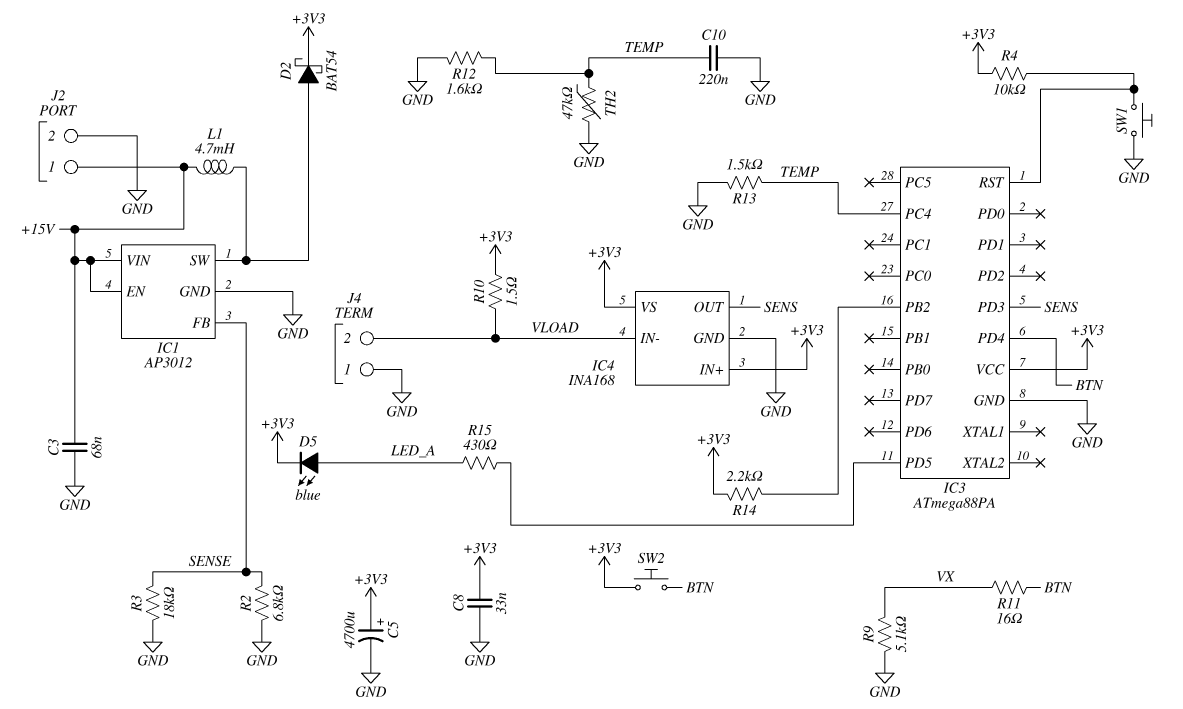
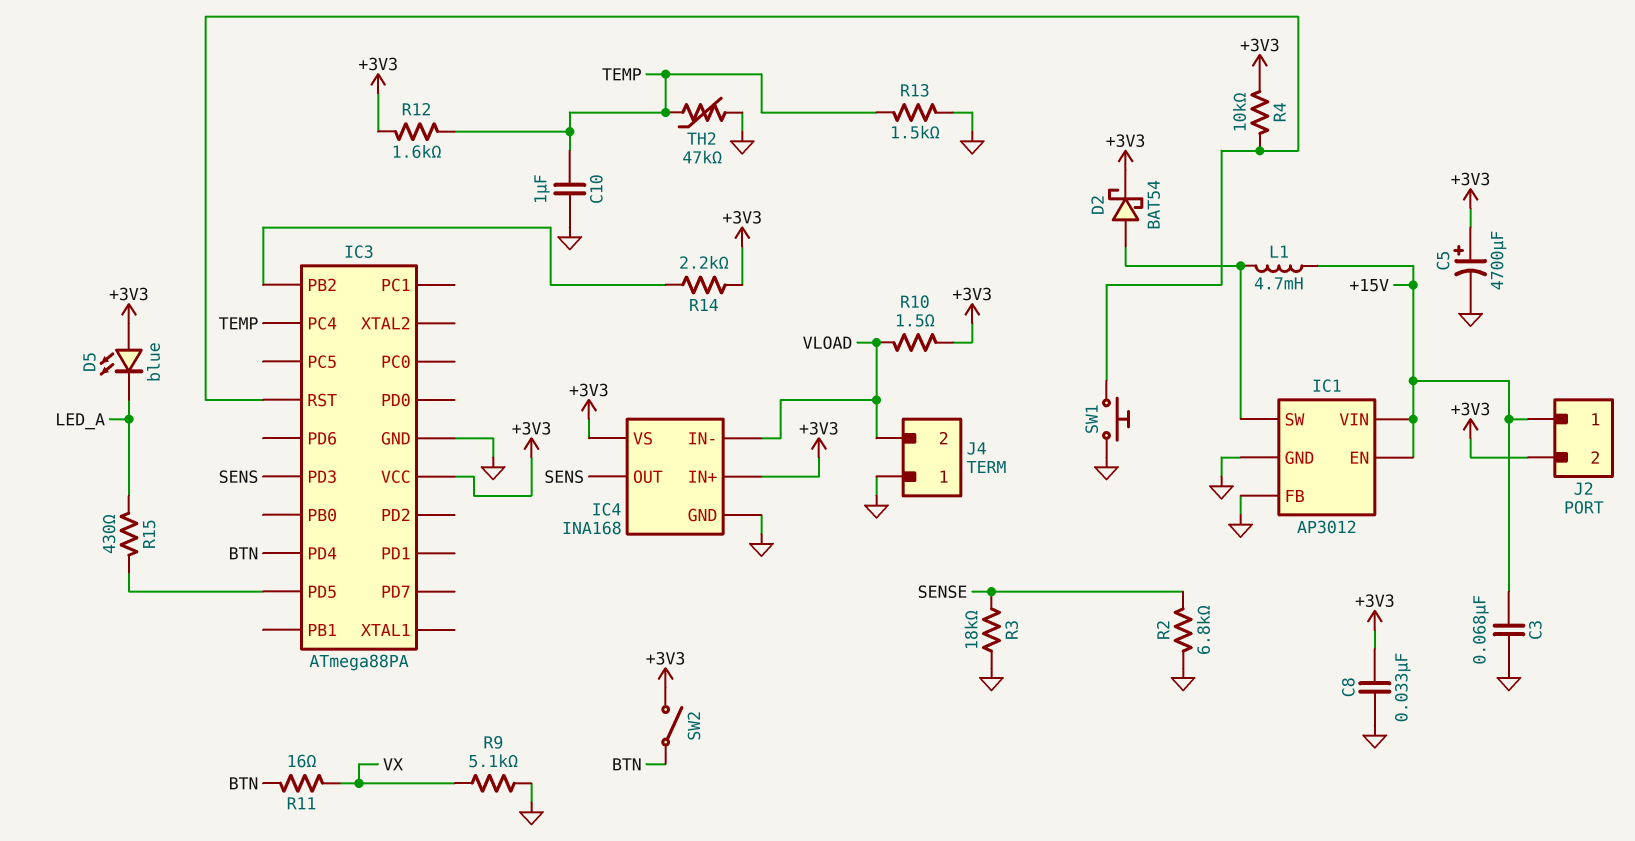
C10: 220nF (GND, TEMP) -> 1uF (GND, TEMP)
D5: LED blue (A LED_A, K +3V3) -> LED blue (A +3V3, K LED_A)
IC1 pin FB: SENSE -> GND
J2 pin 2: GND -> +3V3
R12: 1.6k (GND, TEMP) -> 1.6k (+3V3, TEMP)
SW2: button (+3V3, BTN) -> switch (+3V3, BTN)

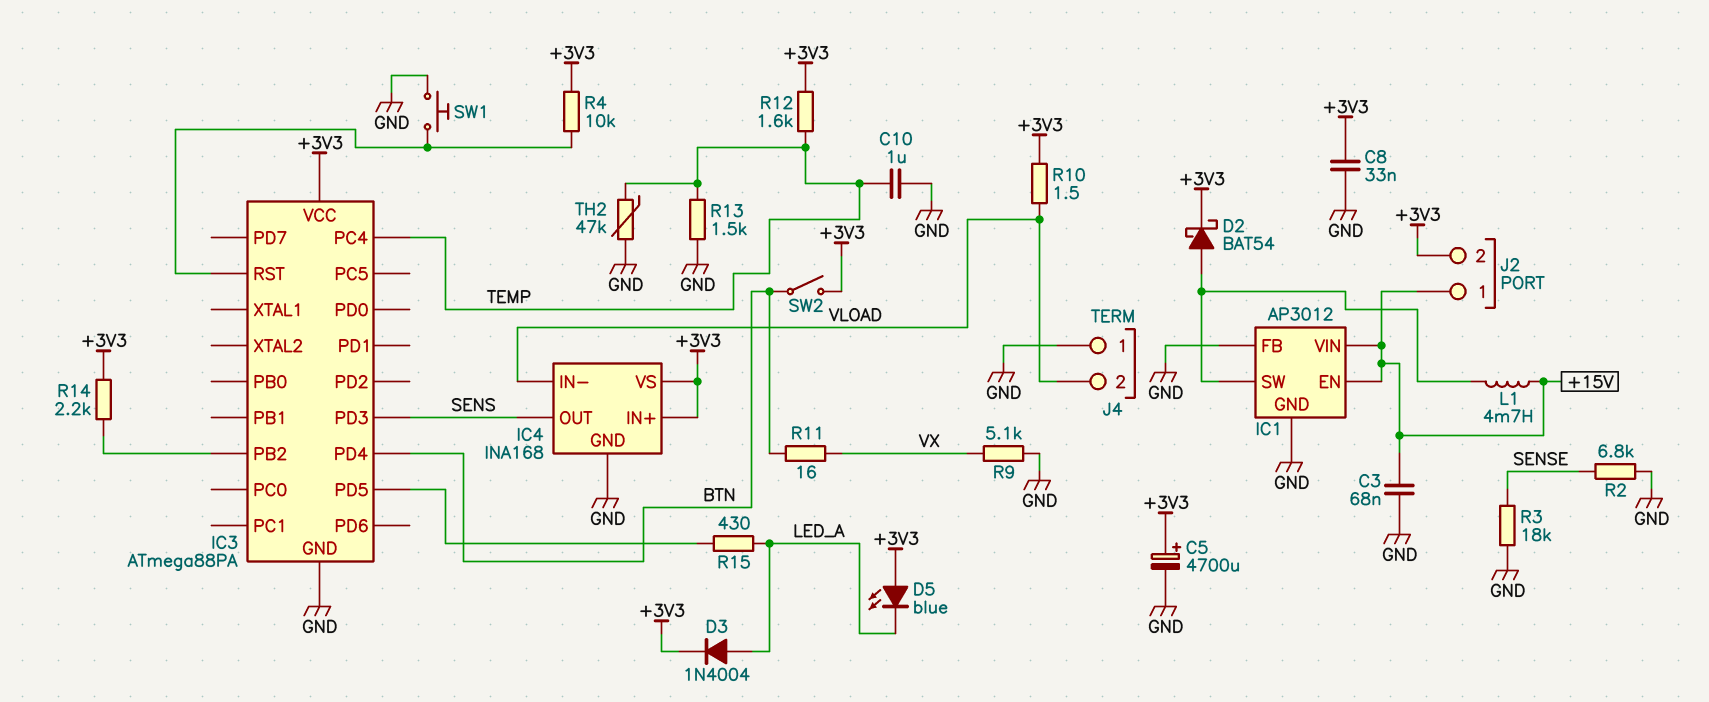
D3: none -> diode 1N4004 (A LED_A, K +3V3)

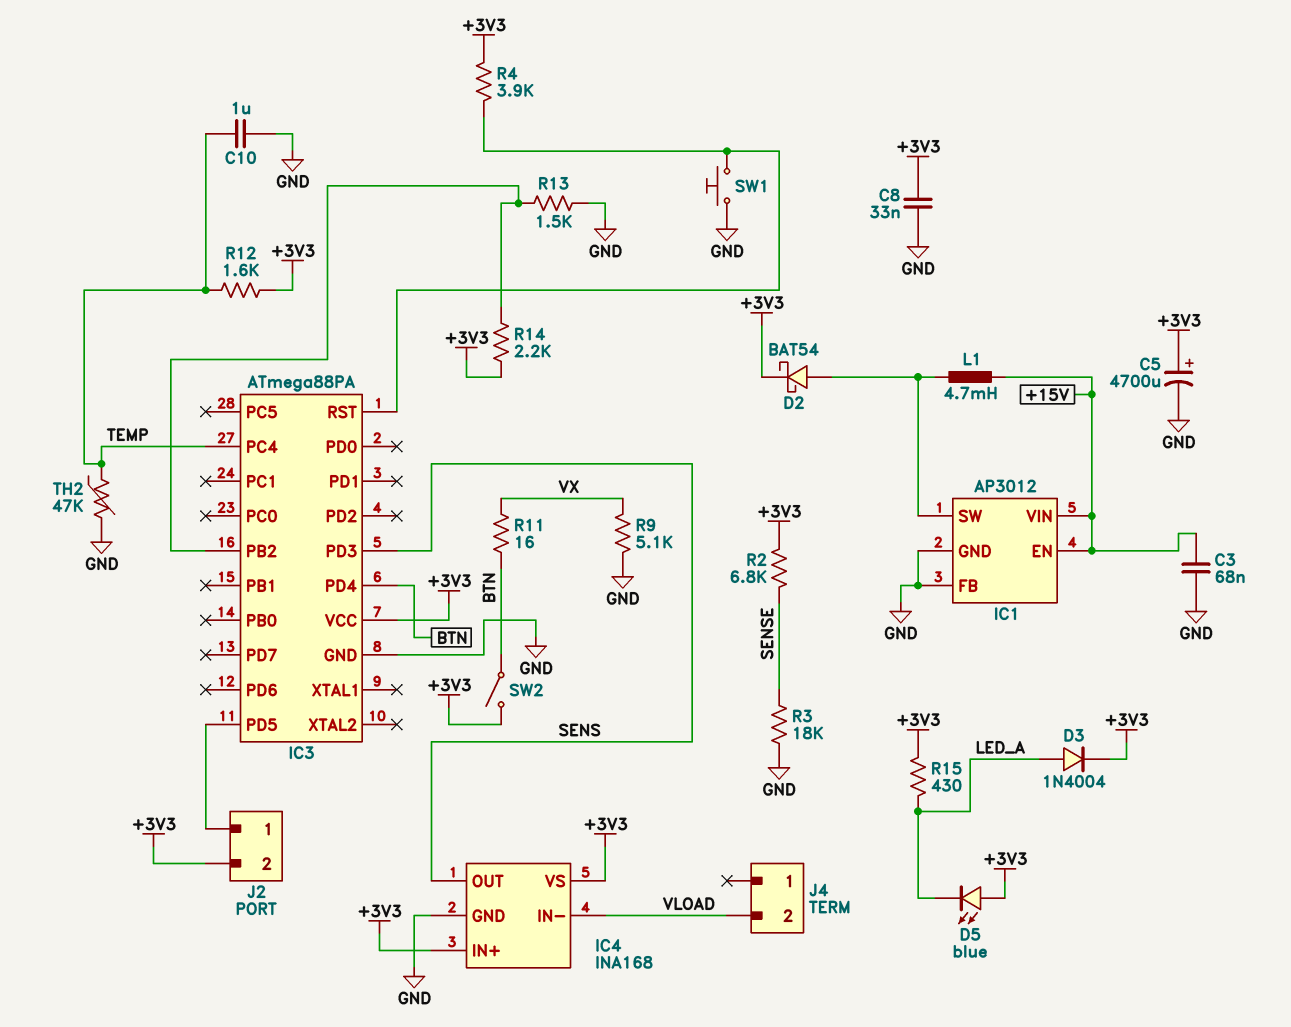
J2 pin 1: +15V -> IC3/PD5
J4 pin 1: GND -> none
R2: 6.8k (GND, SENSE) -> 6.8k (+3V3, SENSE)
R4: 10k (+3V3, IC3/RST) -> 3.9k (+3V3, IC3/RST)
R10: 1.5 (+3V3, VLOAD) -> none
R13: 1.5k (GND, TEMP) -> 1.5k (GND, IC3/PB2)
R15: 430 (IC3/PD5, LED_A) -> 430 (+3V3, LED_A)

